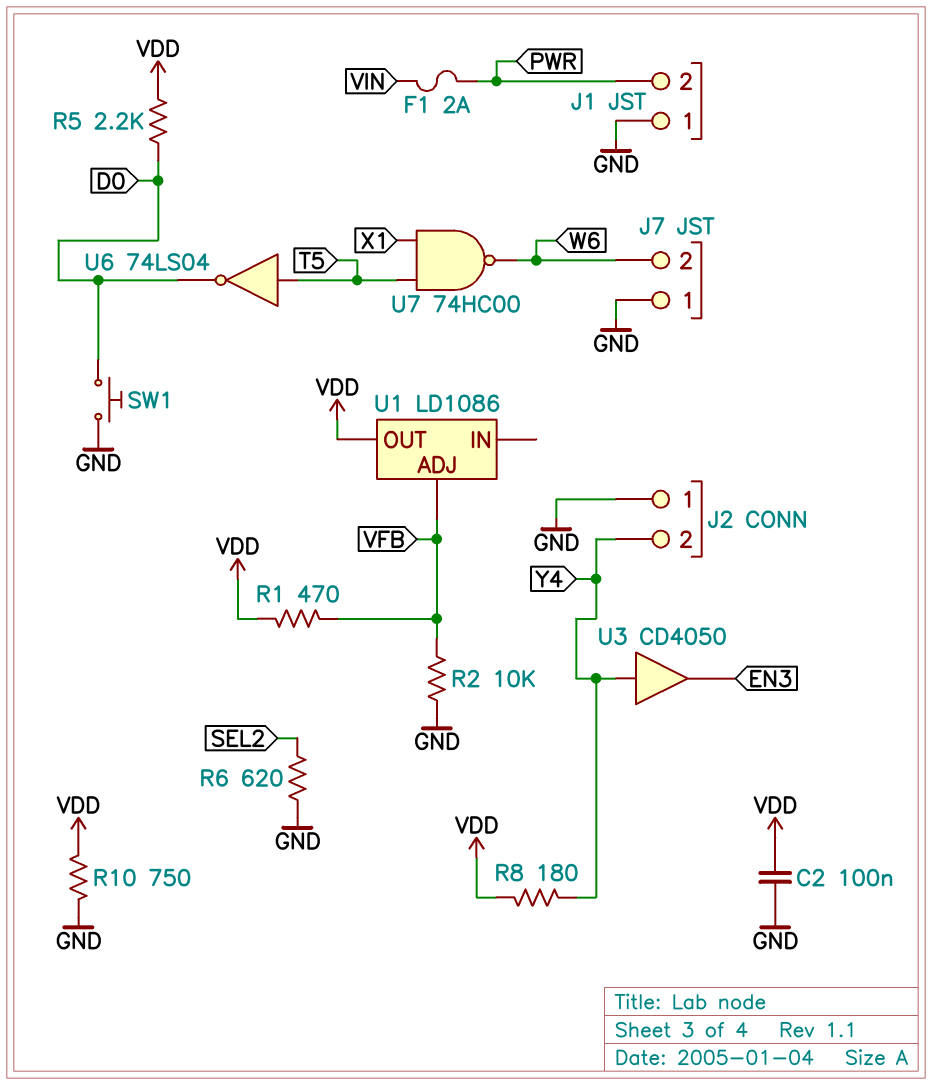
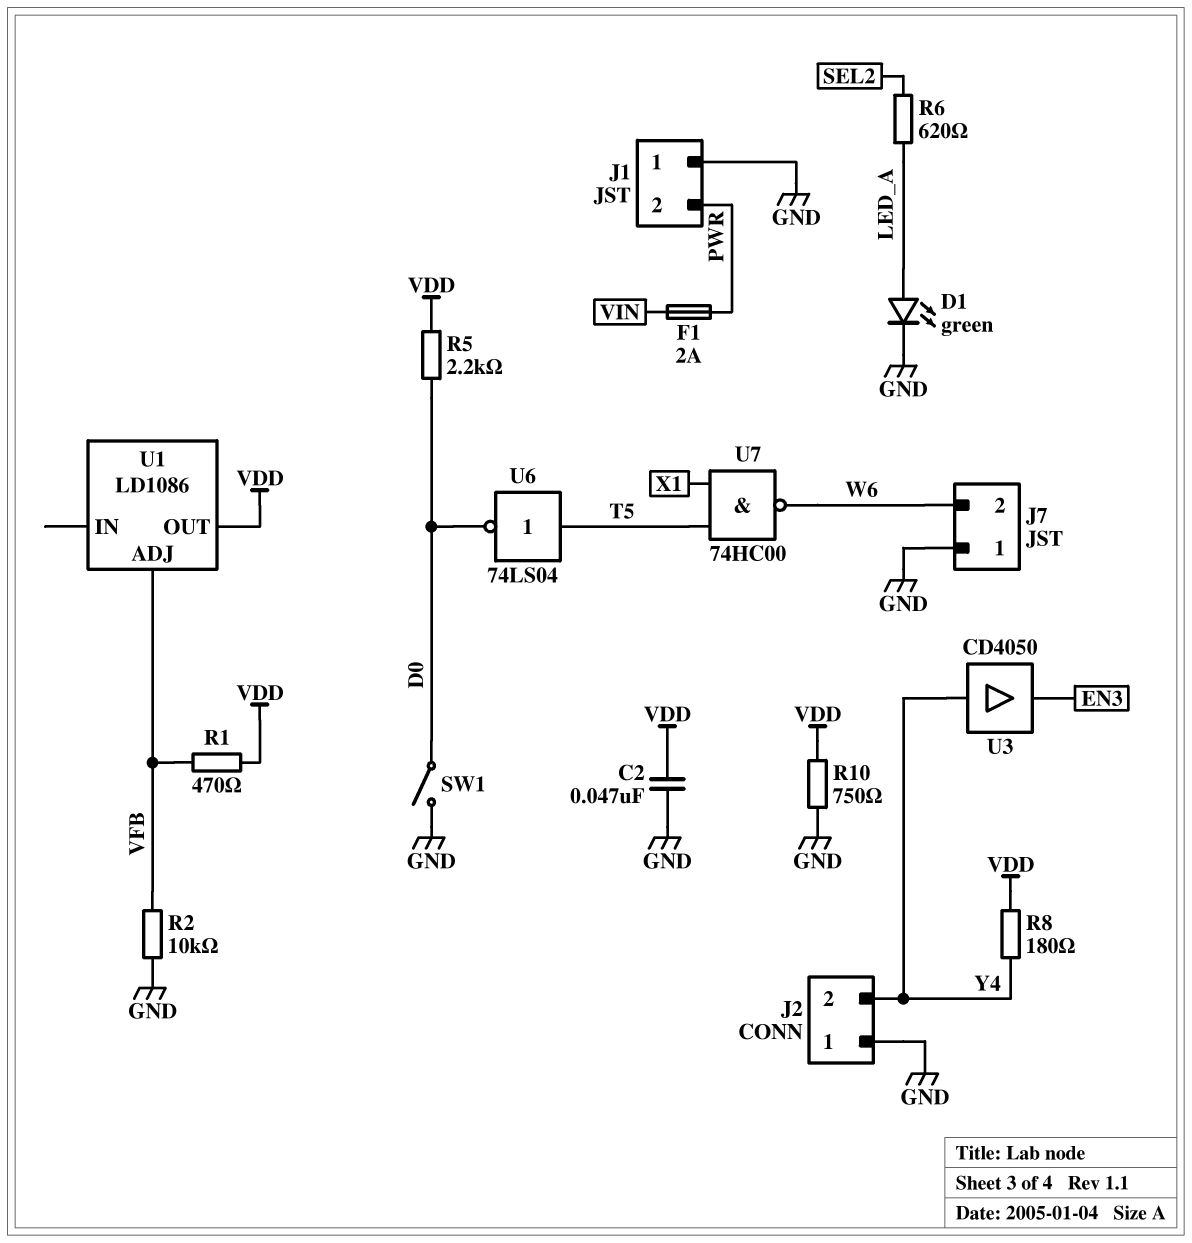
C2: 100nF (GND, VDD) -> 47nF (GND, VDD)
D1: none -> LED green (A LED_A, K GND)
R6: 620 (GND, SEL2) -> 620 (LED_A, SEL2)
SW1: button (D0, GND) -> switch (D0, GND)

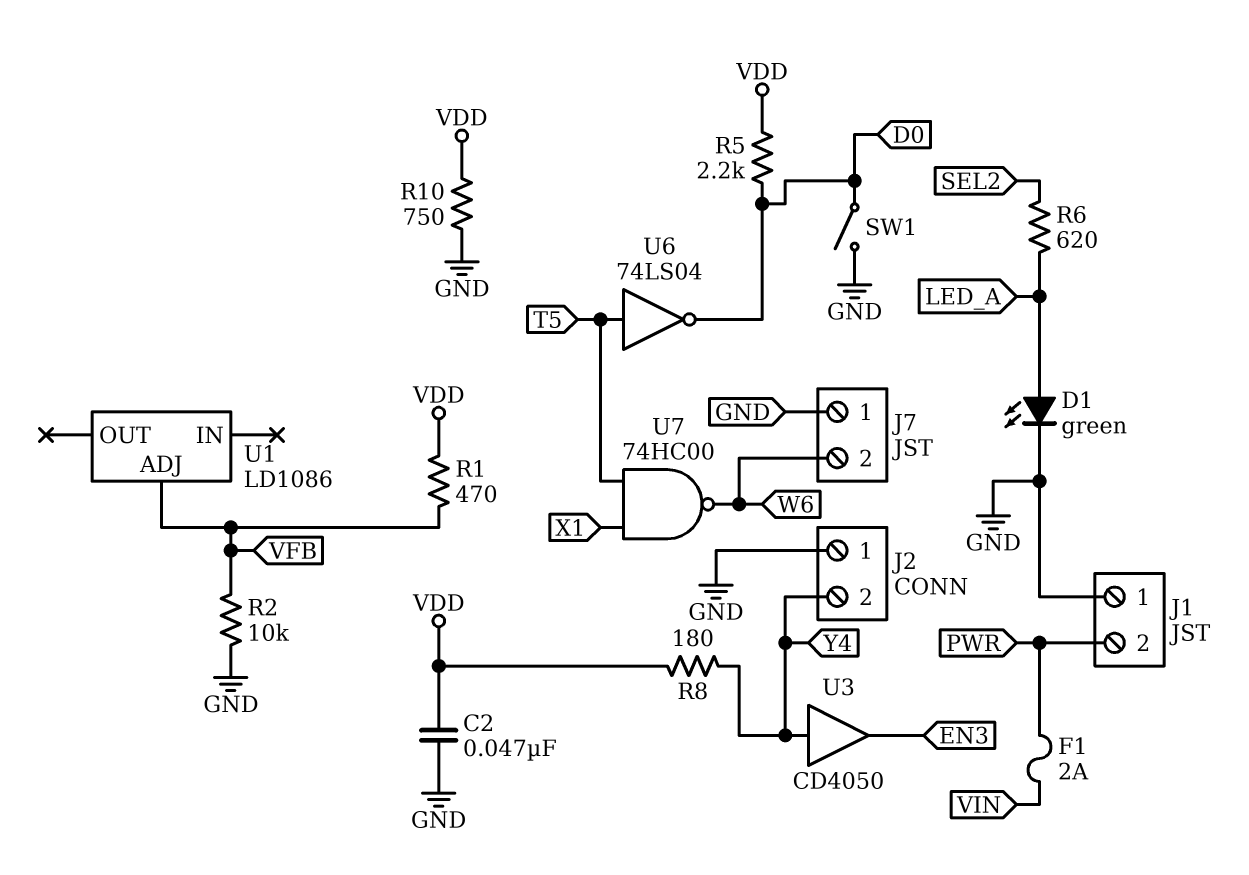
U1 pin OUT: VDD -> none

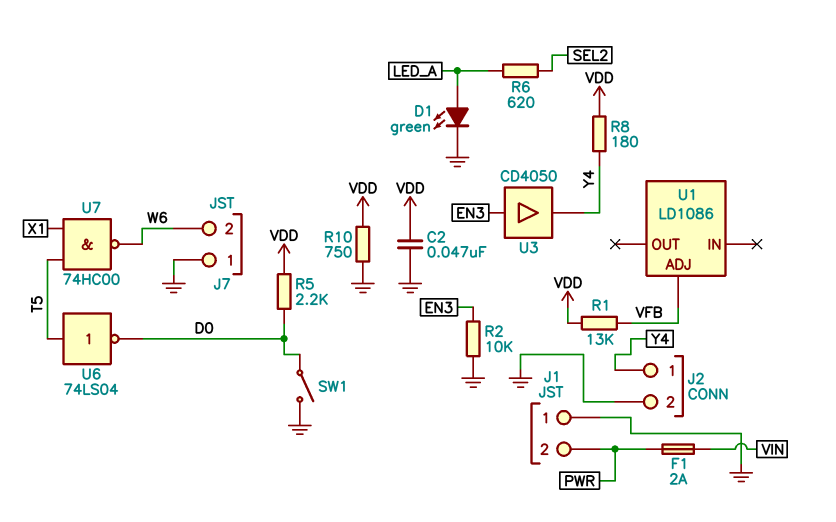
J2 pin 1: GND -> Y4
J2 pin 2: Y4 -> GND
R1: 470 (VDD, VFB) -> 13k (VDD, VFB)
R2: 10k (GND, VFB) -> 10k (EN3, GND)
U3: buffer CD4050 (in Y4, out EN3) -> buffer CD4050 (in EN3, out Y4)

